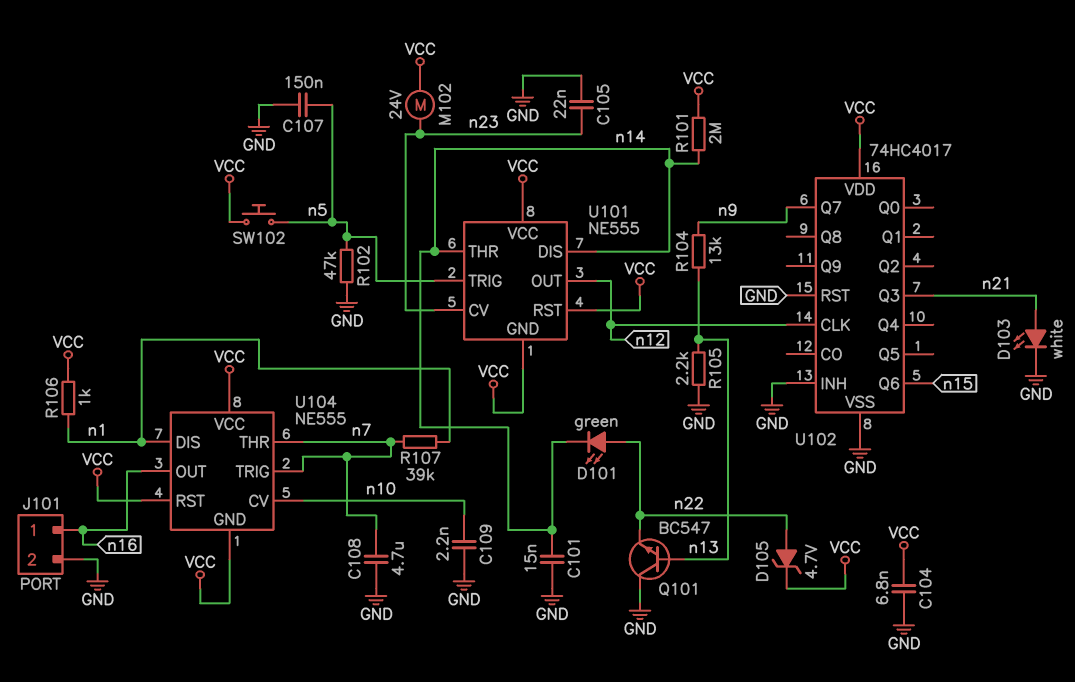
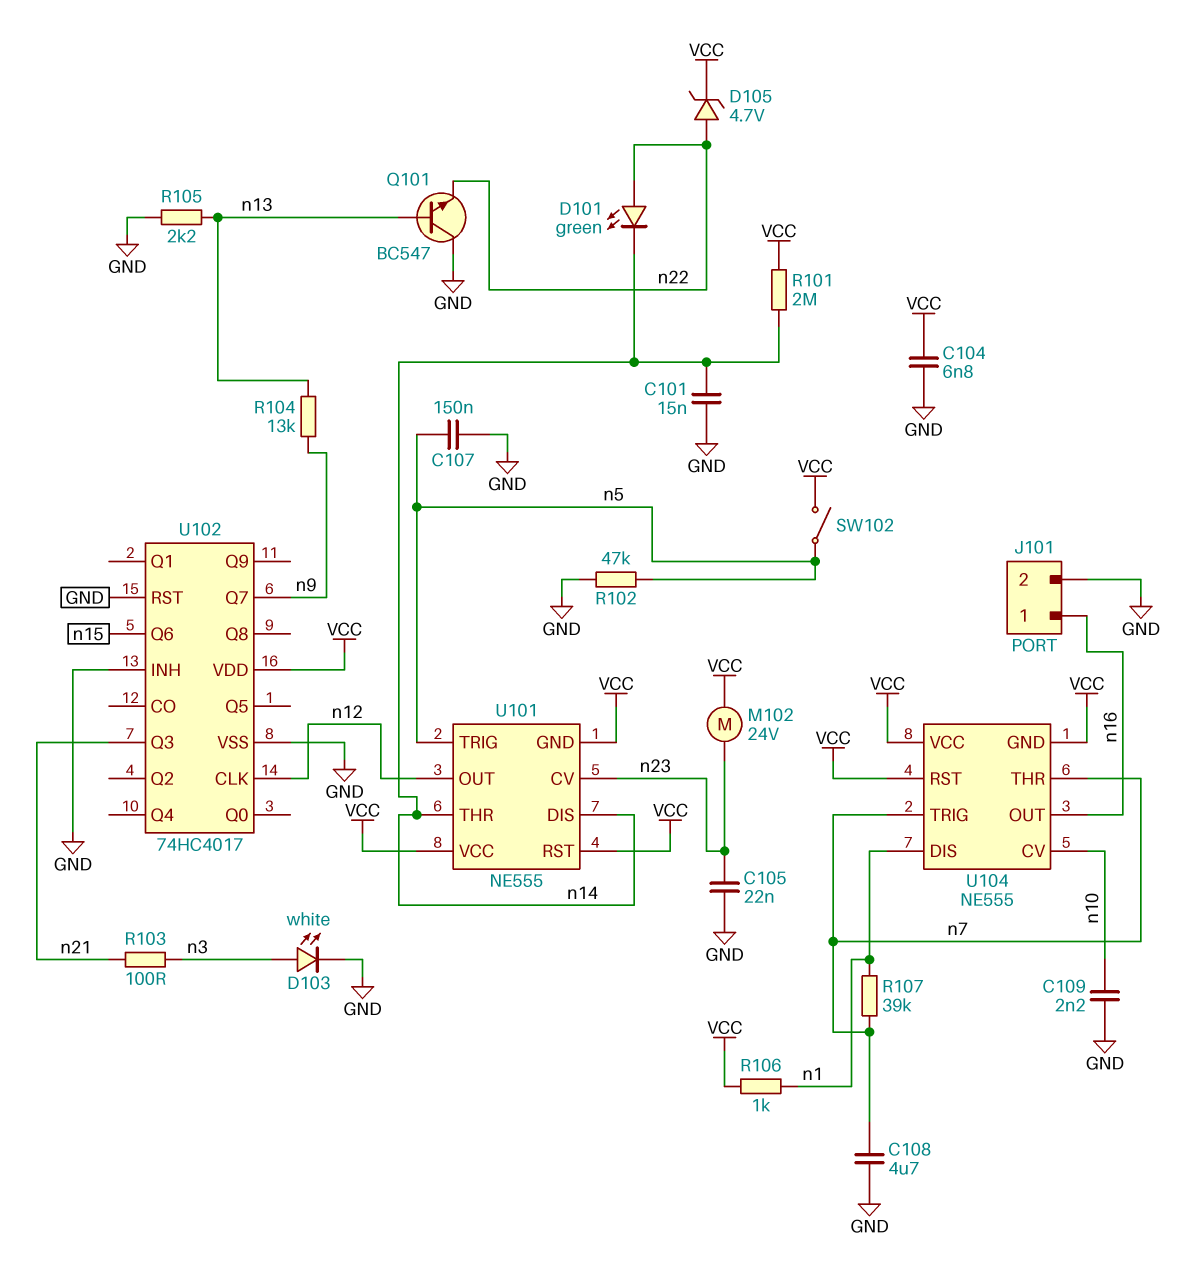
D103: LED white (A n21, K GND) -> LED white (A n3, K GND)
R103: none -> 100 (n3, n21)
SW102: button (VCC, n5) -> switch (VCC, n5)

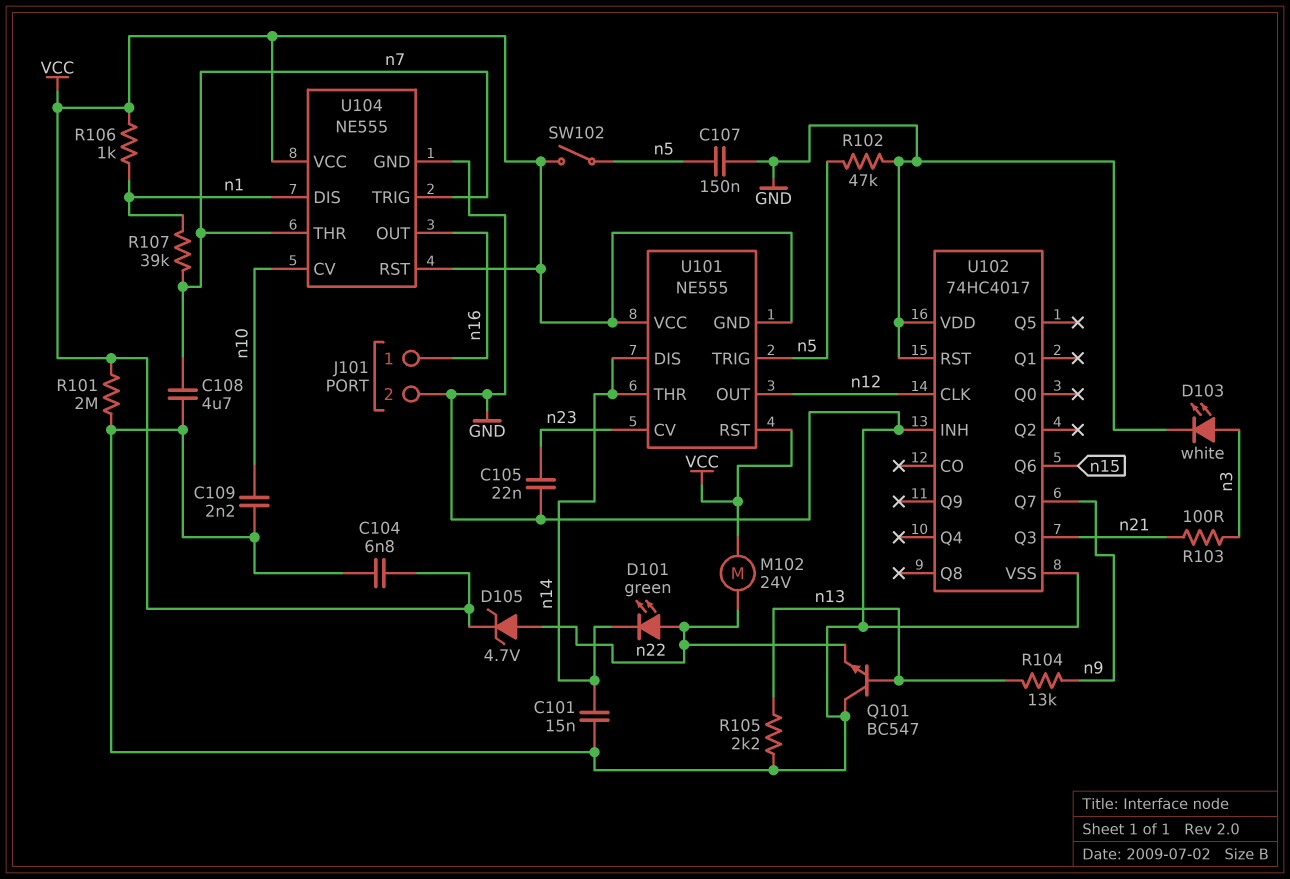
M102: motor 24V (VCC, n23) -> motor 24V (VCC, n22)
R101: 2M (VCC, n14) -> 2M (GND, VCC)
U102 pin VDD: VCC -> GND
U104 pin GND: VCC -> GND

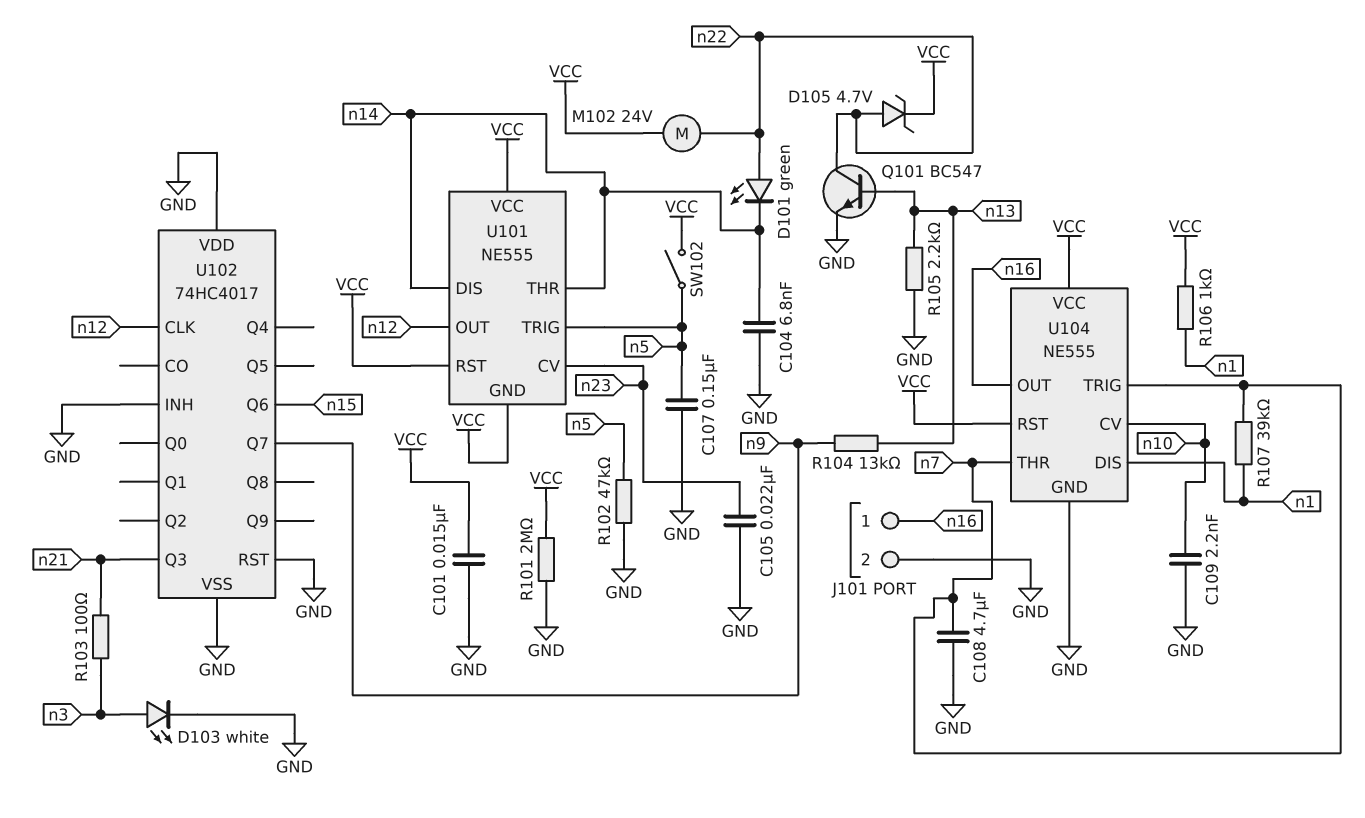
C101: 15nF (GND, n14) -> 15nF (GND, VCC)
C104: 6.8nF (GND, VCC) -> 6.8nF (GND, n14)
Q101: NPN BC547 (B n13, C GND, E n22) -> NPN BC547 (B n13, C n22, E GND)

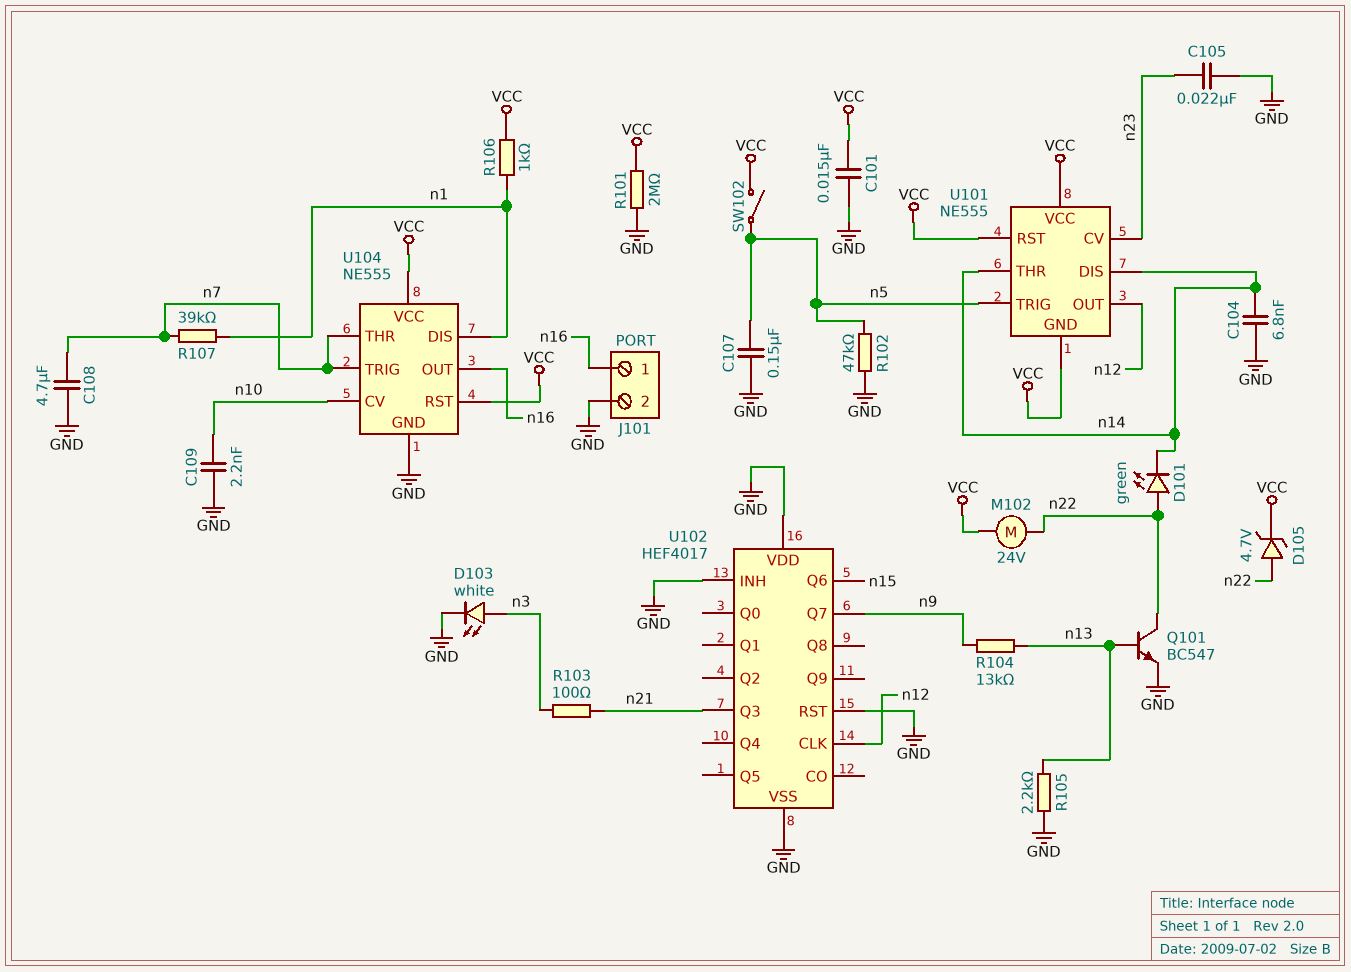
U102: 74HC4017 -> HEF4017

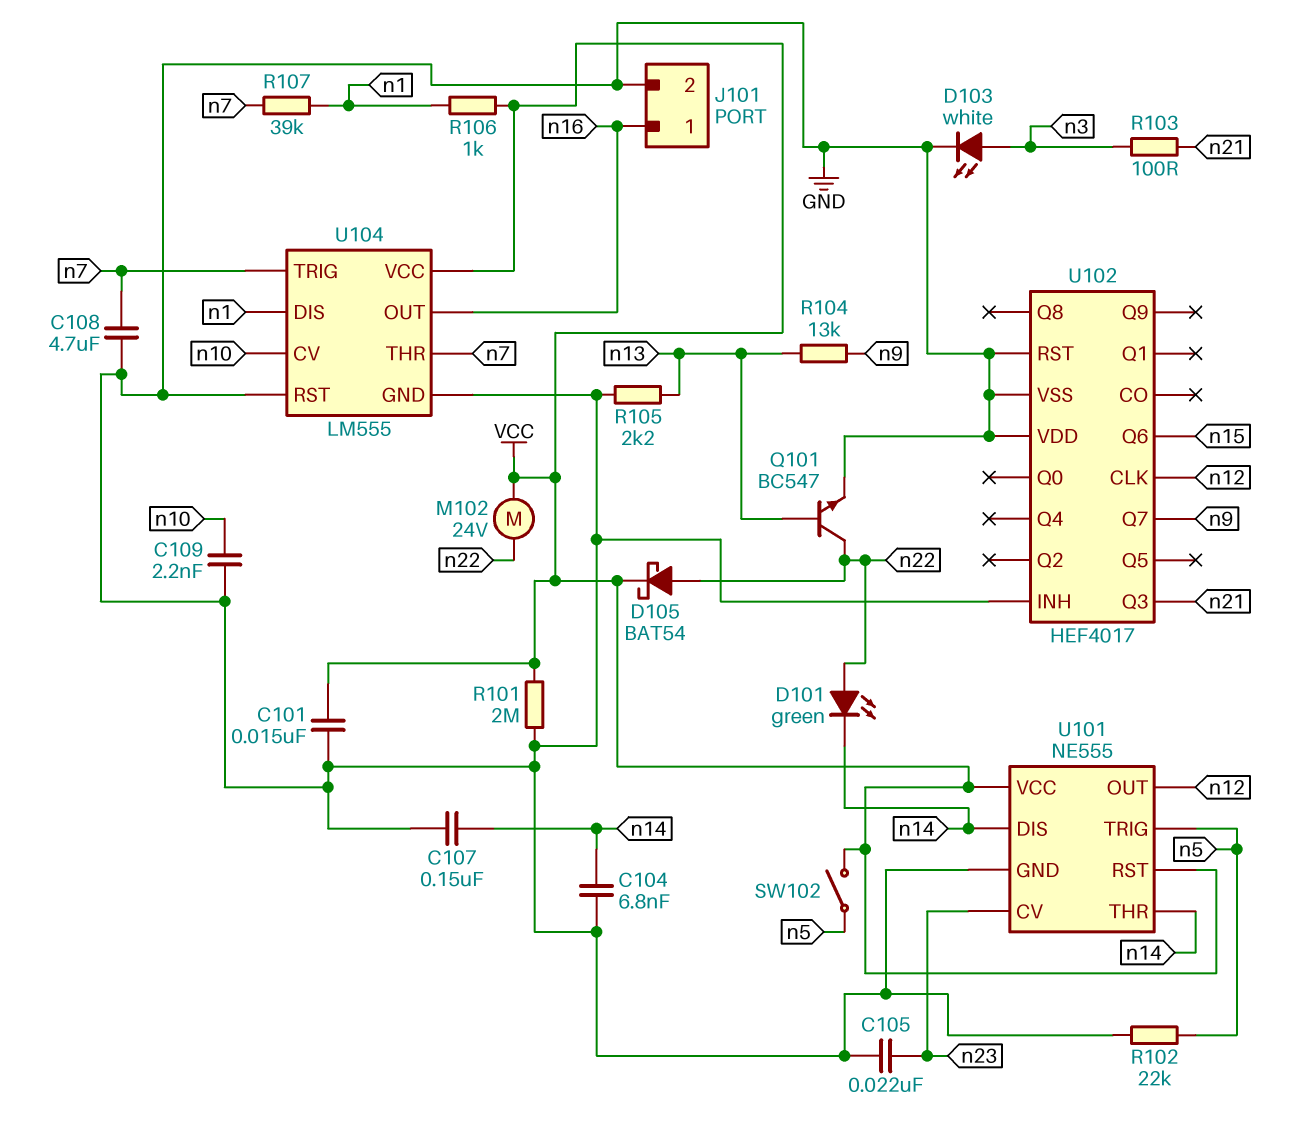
C107: 150nF (GND, n5) -> 150nF (GND, n14)
D105: zener 4.7V (A n22, K VCC) -> schottky BAT54 (A n22, K VCC)
R102: 47k (GND, n5) -> 22k (GND, n5)
U101 pin GND: VCC -> GND
U104: NE555 -> LM555
U104 pin RST: VCC -> GND

